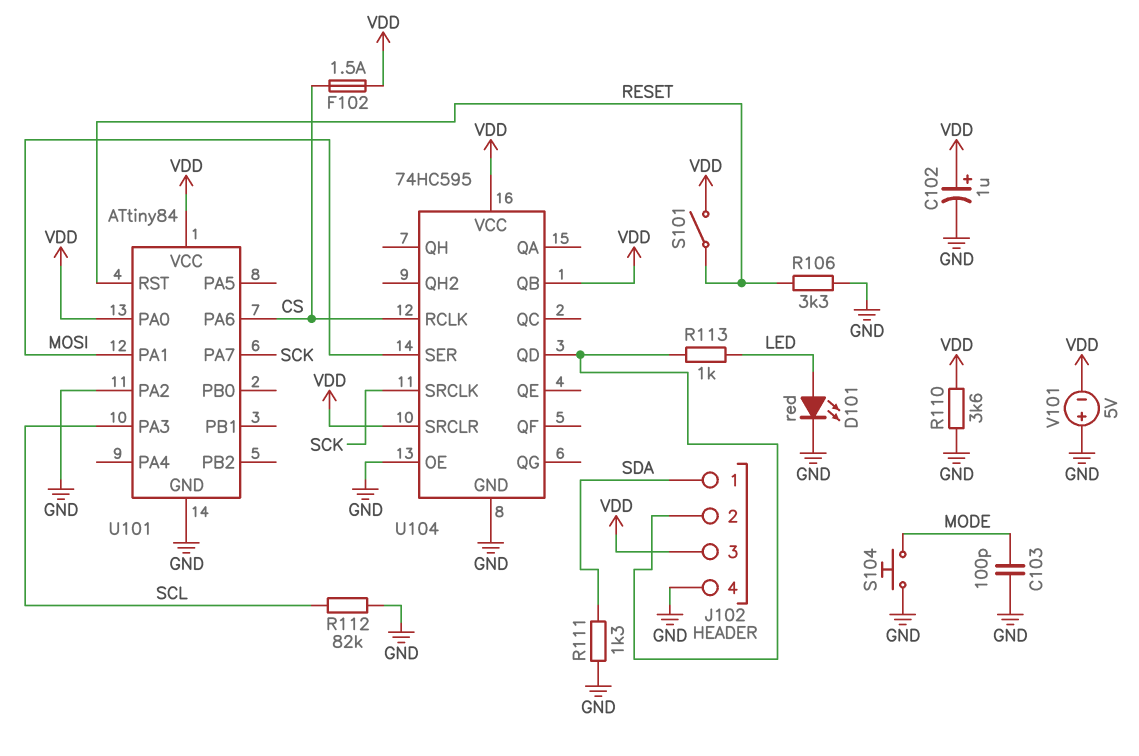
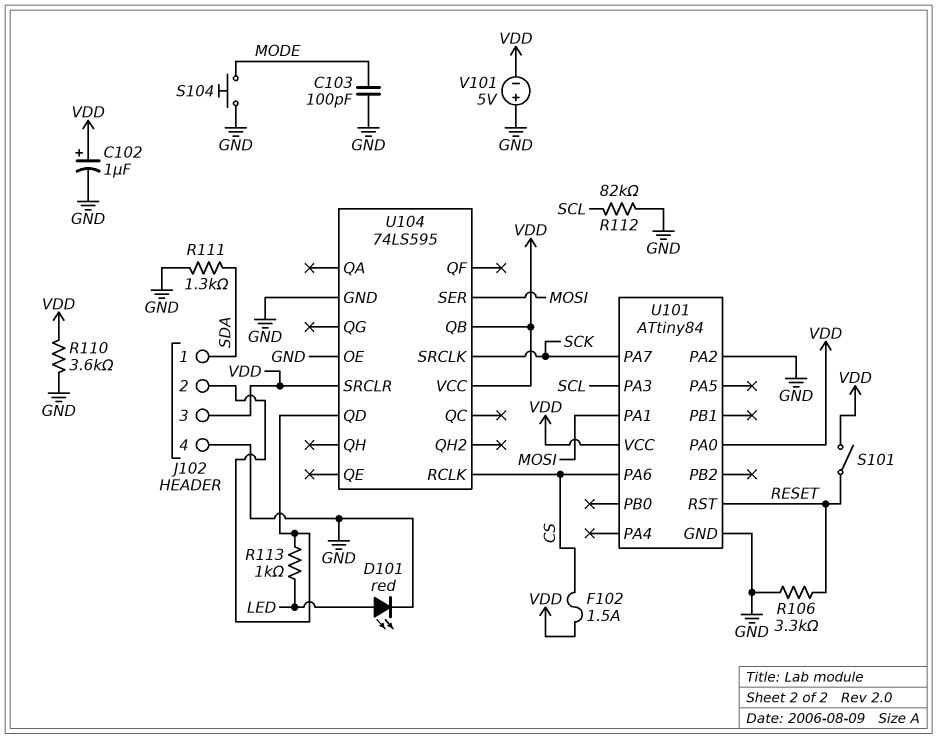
U104: 74HC595 -> 74LS595

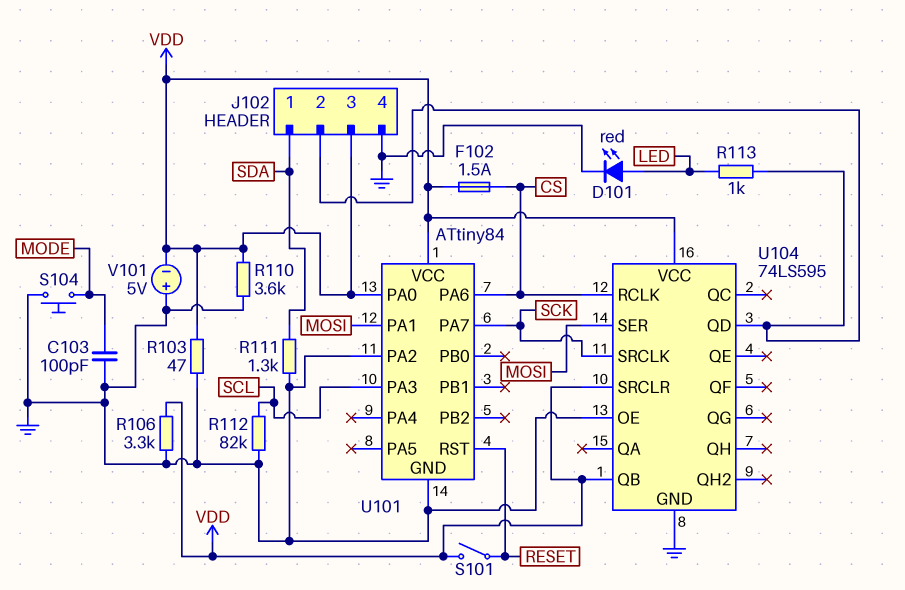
C102: 1uF (plus VDD, minus GND) -> none
R103: none -> 47 (GND, VDD)
R106: 3.3k (GND, RESET) -> 3.3k (GND, VDD)

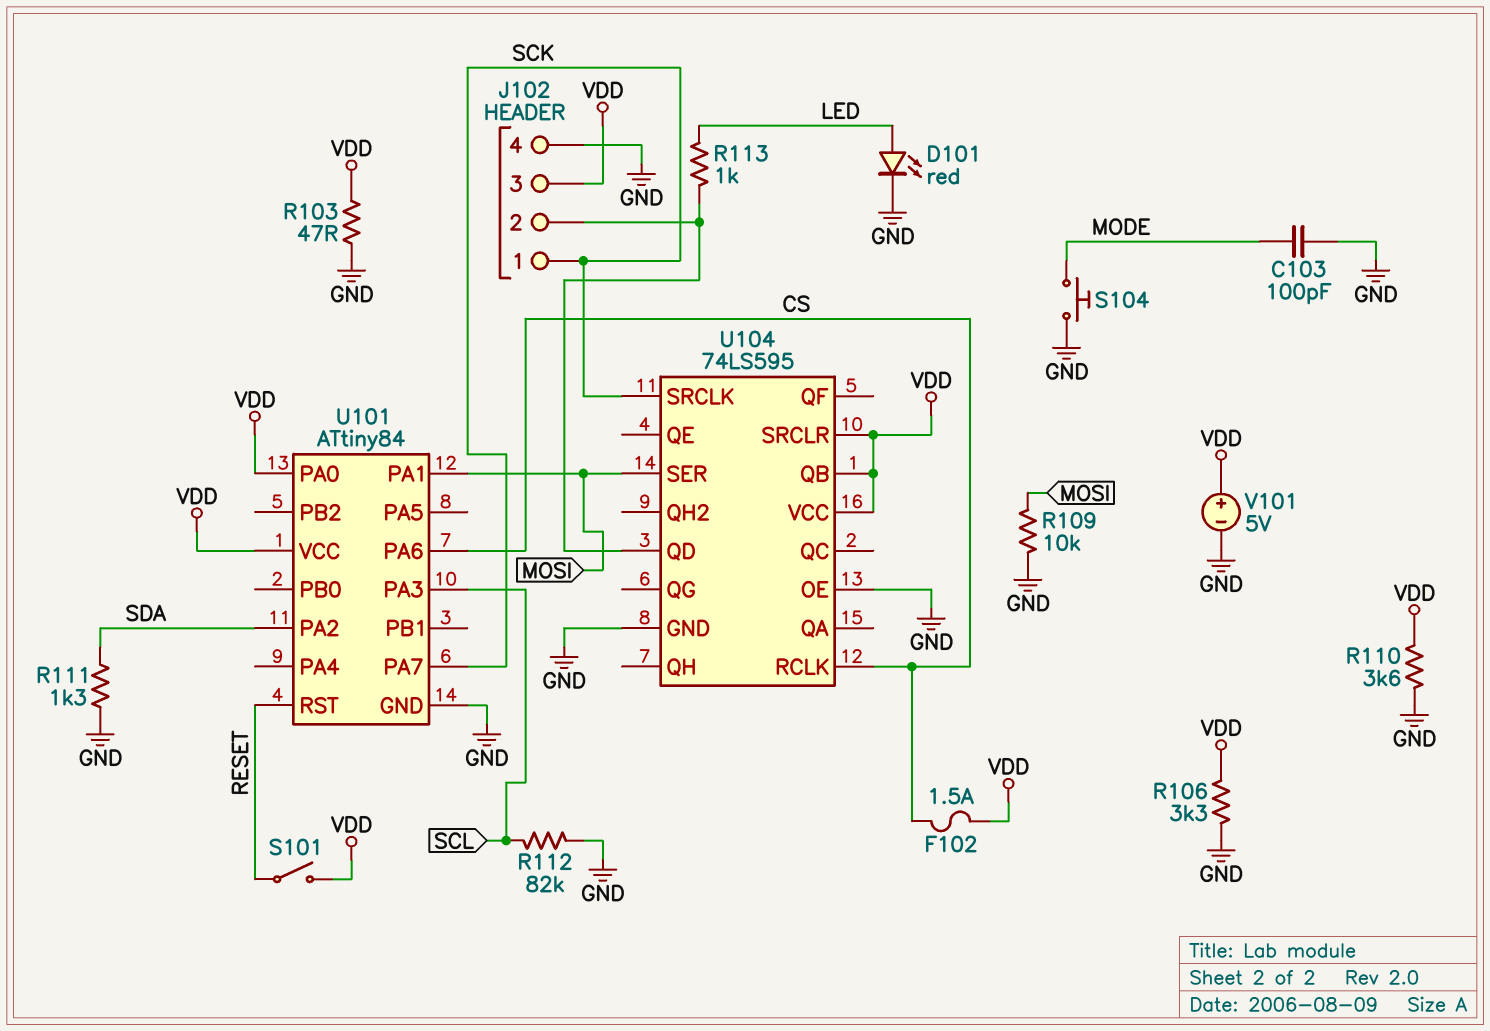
J102 pin 1: SDA -> SCK
R109: none -> 10k (GND, MOSI)
U101 pin PA2: GND -> SDA
V101: 5V (plus GND, minus VDD) -> 5V (plus VDD, minus GND)

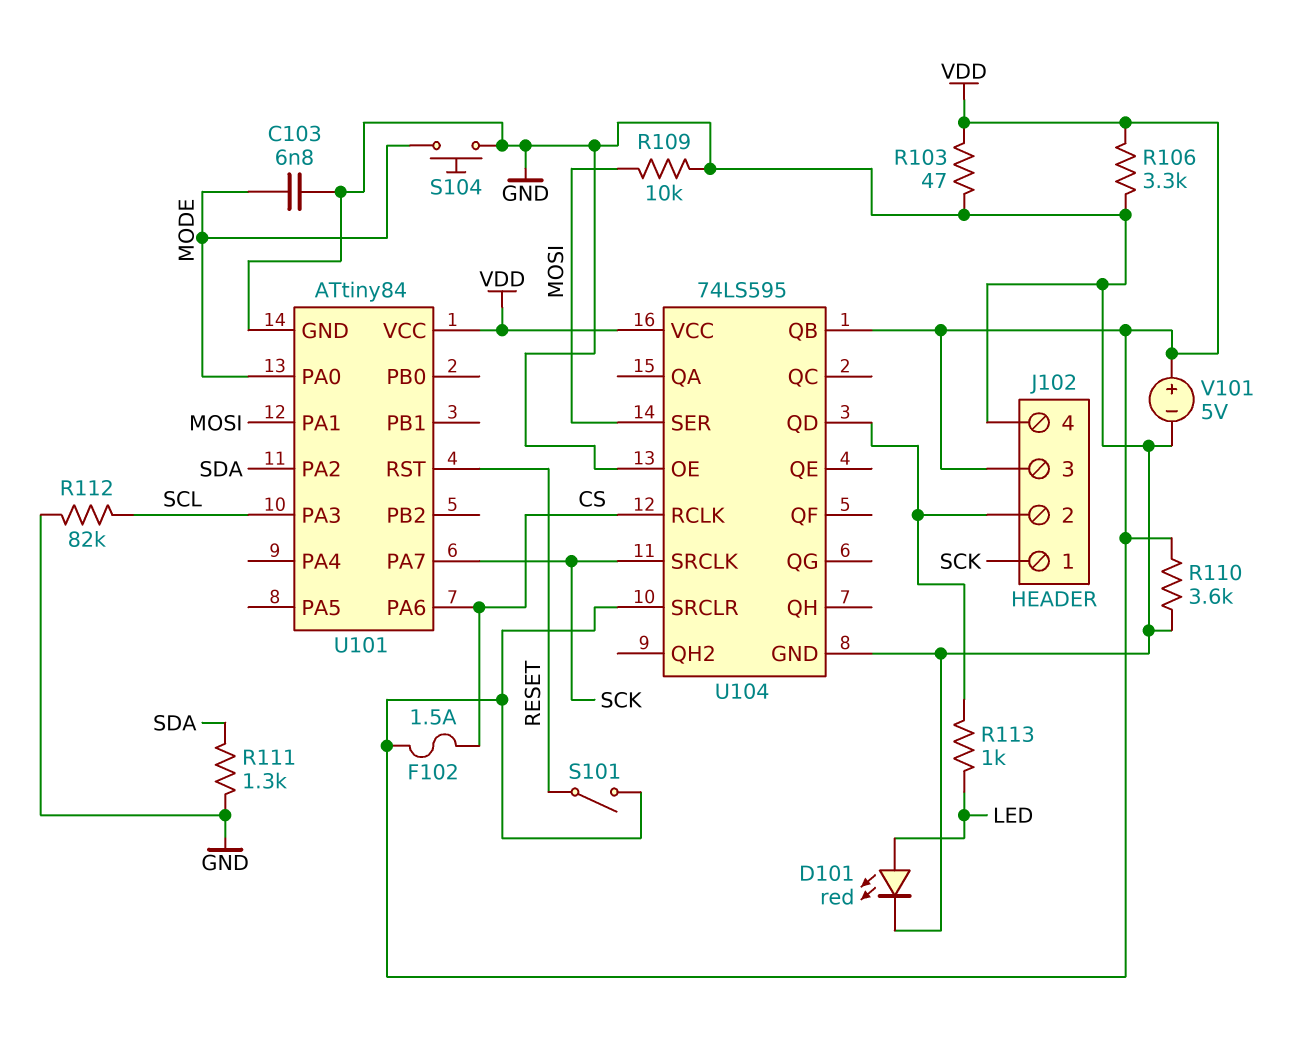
C103: 100pF (GND, MODE) -> 6.8nF (GND, MODE)
U101 pin PA0: VDD -> MODE

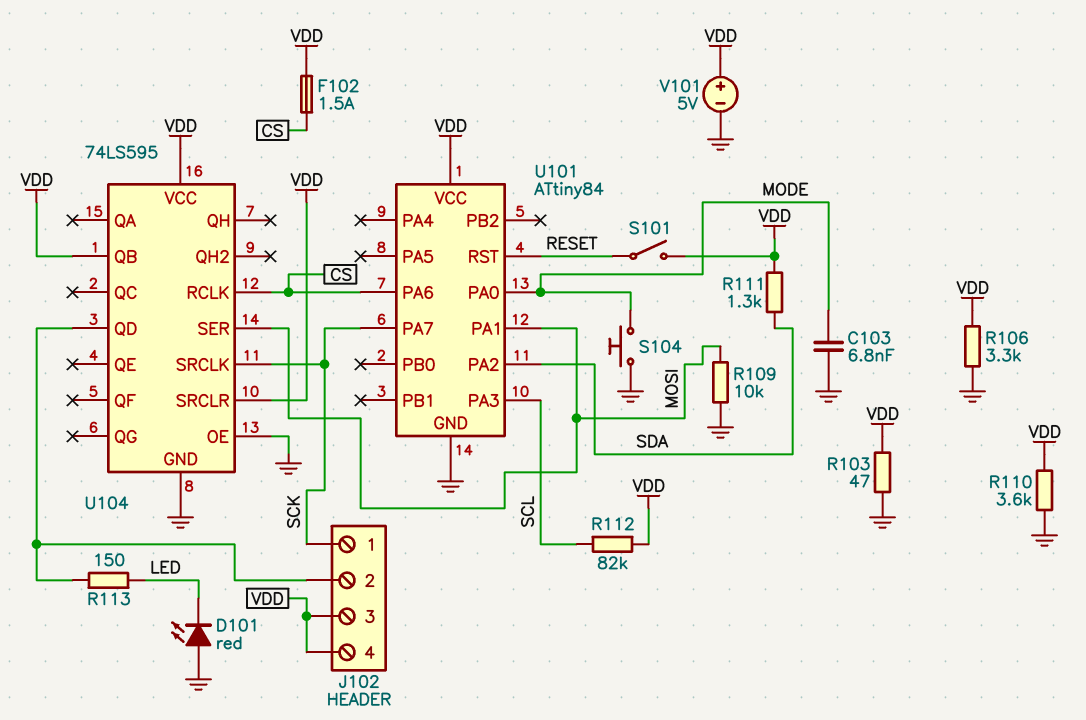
D101: LED red (A LED, K GND) -> LED red (A GND, K LED)
J102 pin 4: GND -> VDD
R111: 1.3k (GND, SDA) -> 1.3k (SDA, VDD)
R112: 82k (GND, SCL) -> 82k (SCL, VDD)
R113: 1k (J102/2, LED) -> 150 (J102/2, LED)

